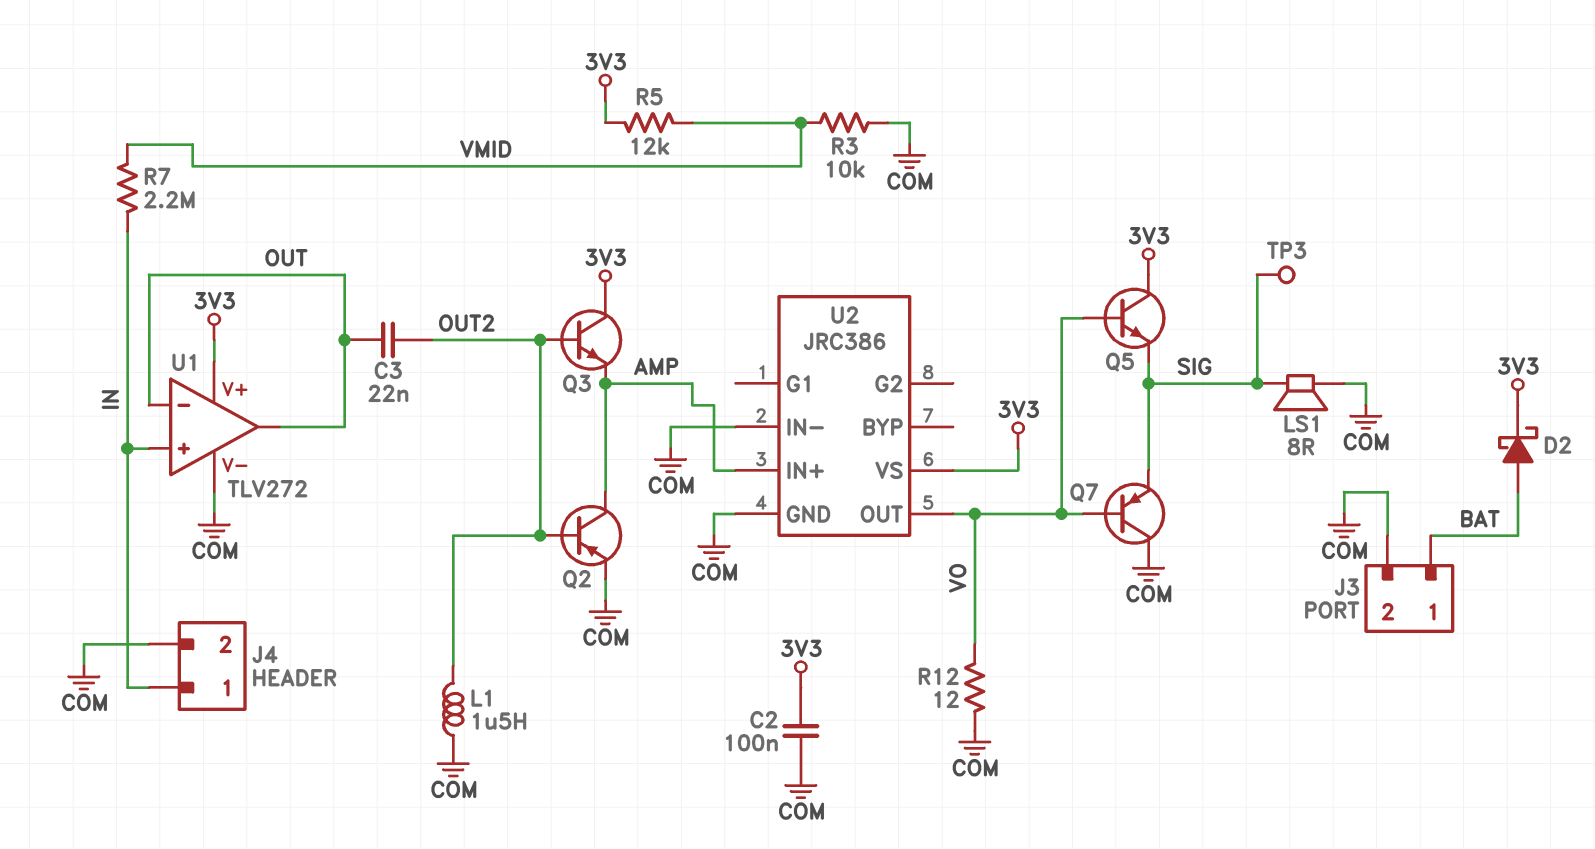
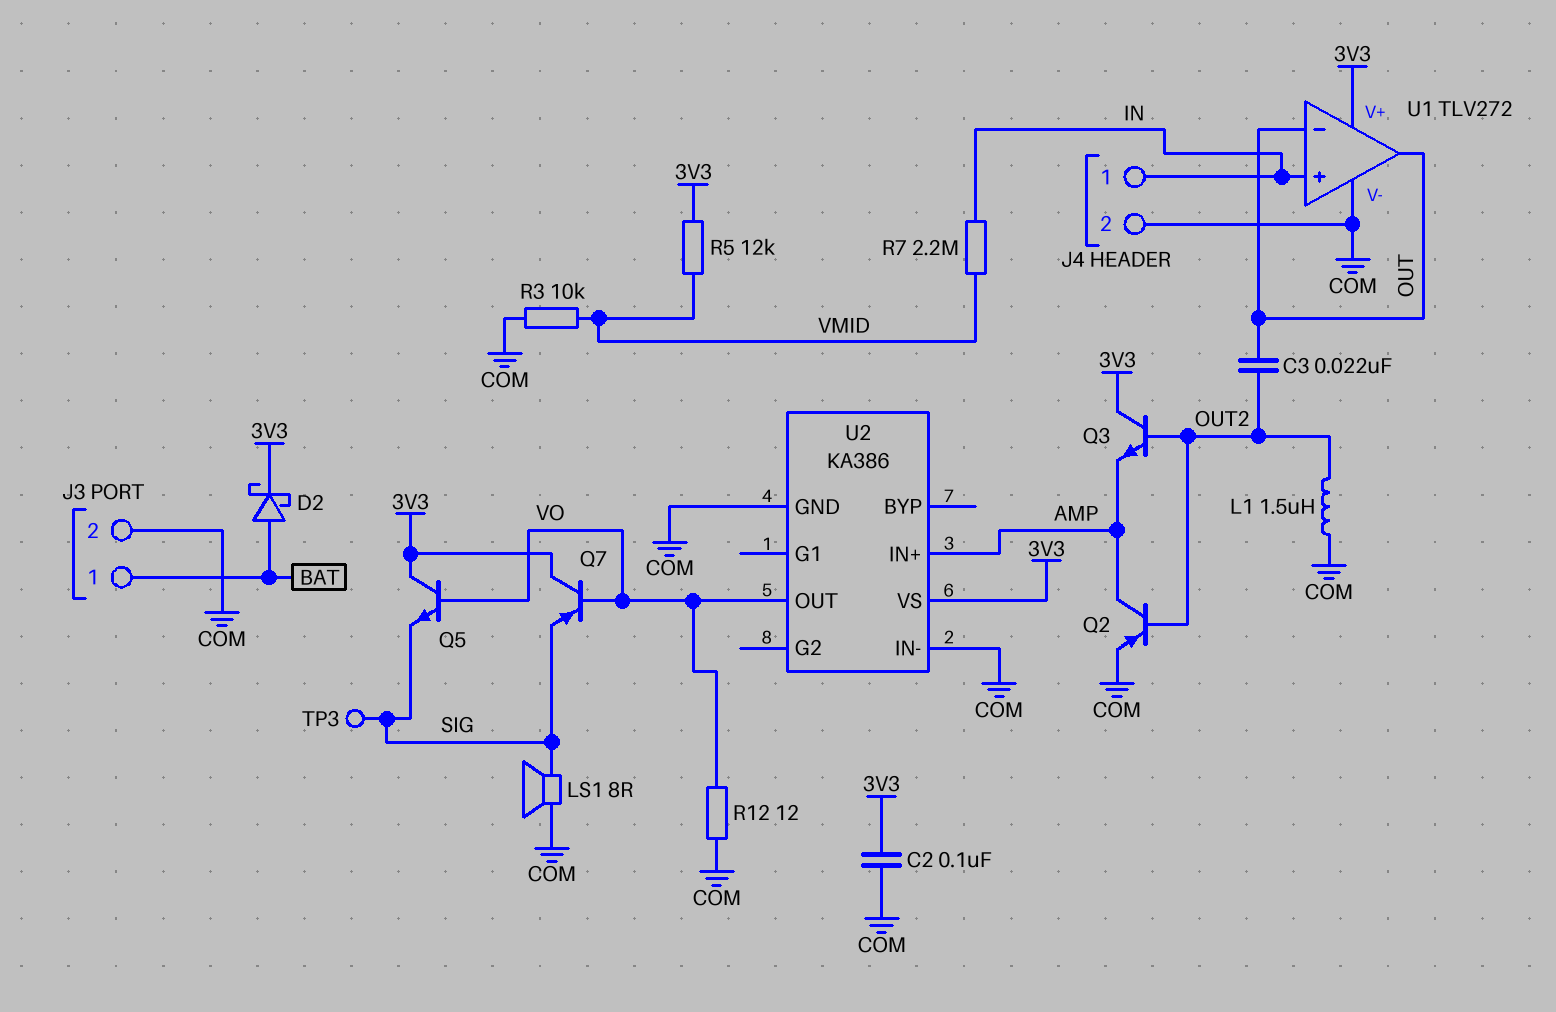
Q7: PNP (B VO, C COM, E SIG) -> PNP (B VO, C 3V3, E SIG)
U2: JRC386 -> KA386

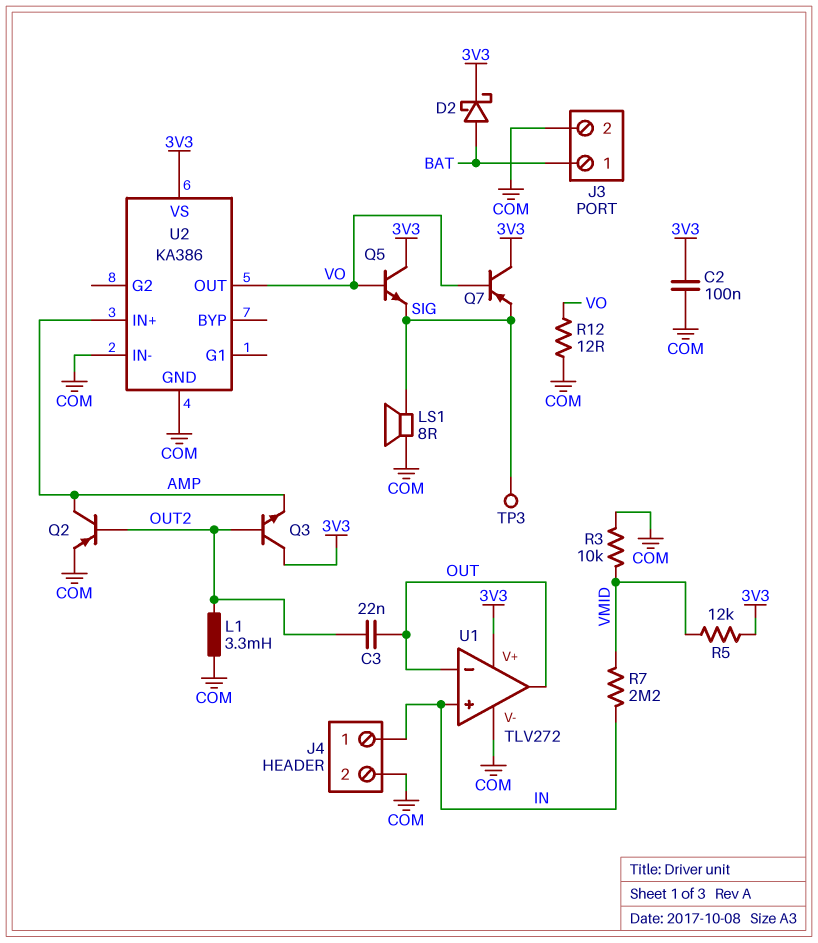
L1: 1.5uH (COM, OUT2) -> 3.3mH (COM, OUT2)

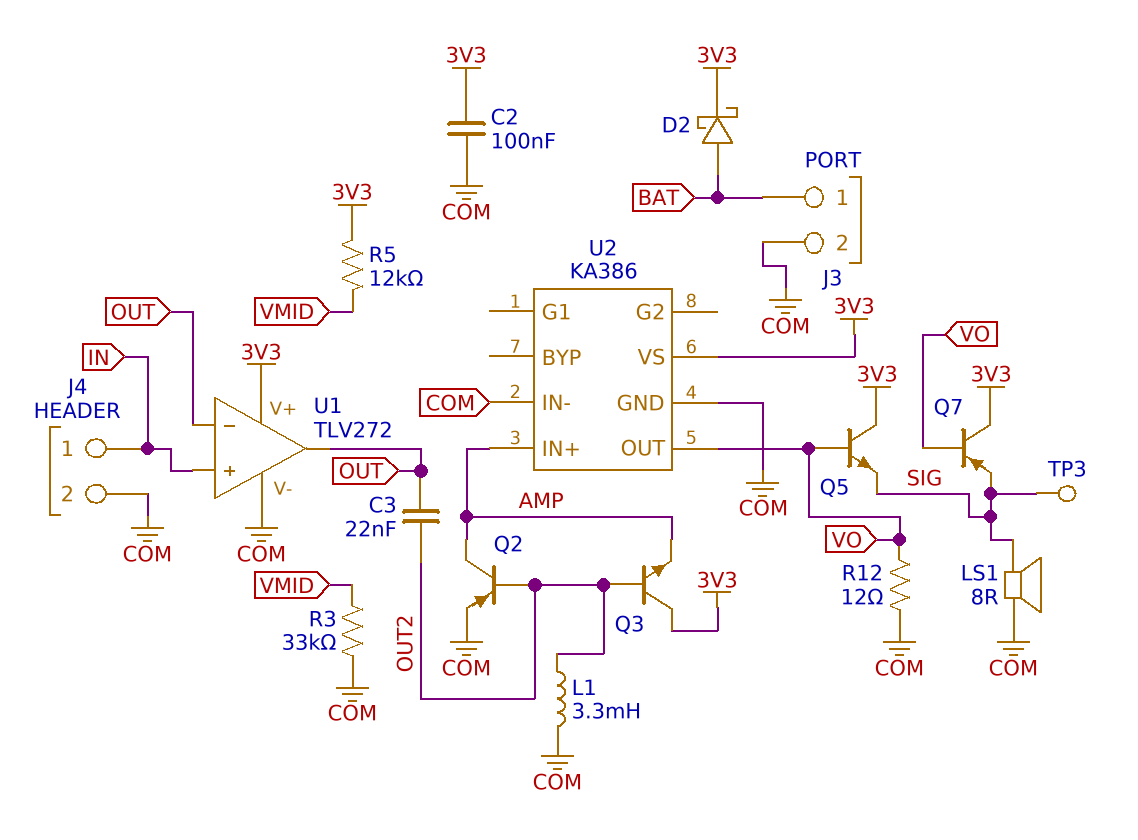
R3: 10k (COM, VMID) -> 33k (COM, VMID)
R7: 2.2M (IN, VMID) -> none

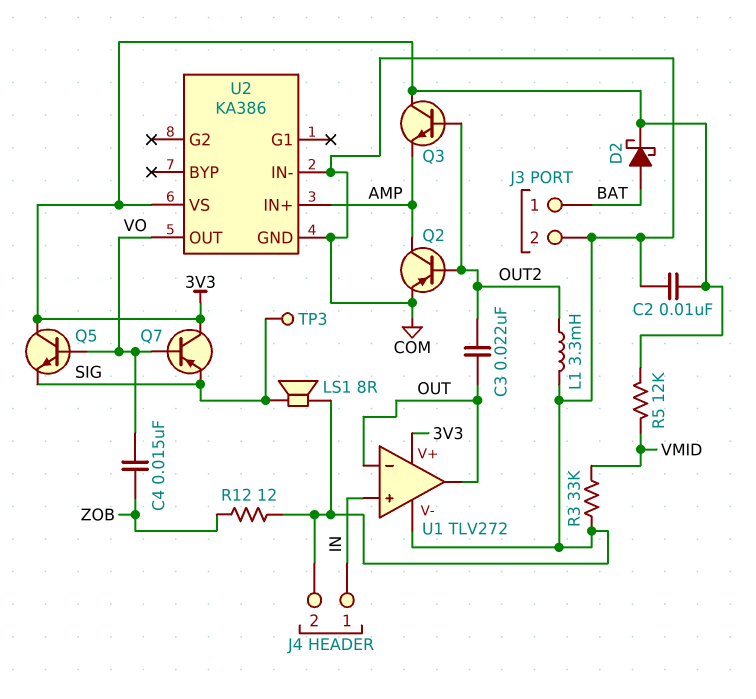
C2: 100nF (3V3, COM) -> 10nF (3V3, COM)
C4: none -> 15nF (VO, ZOB)
R12: 12 (COM, VO) -> 12 (COM, ZOB)

